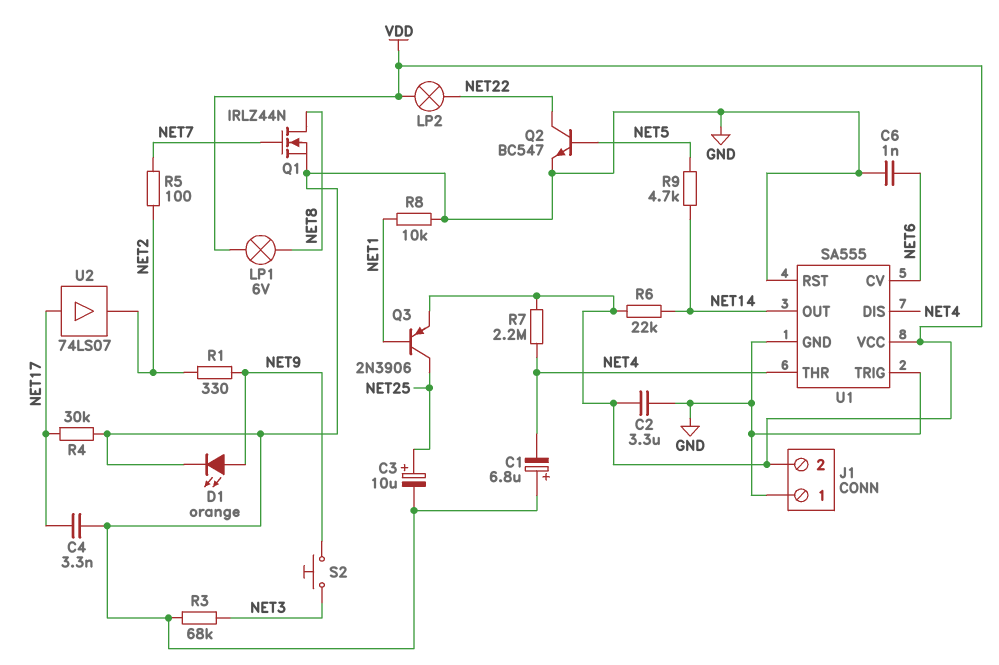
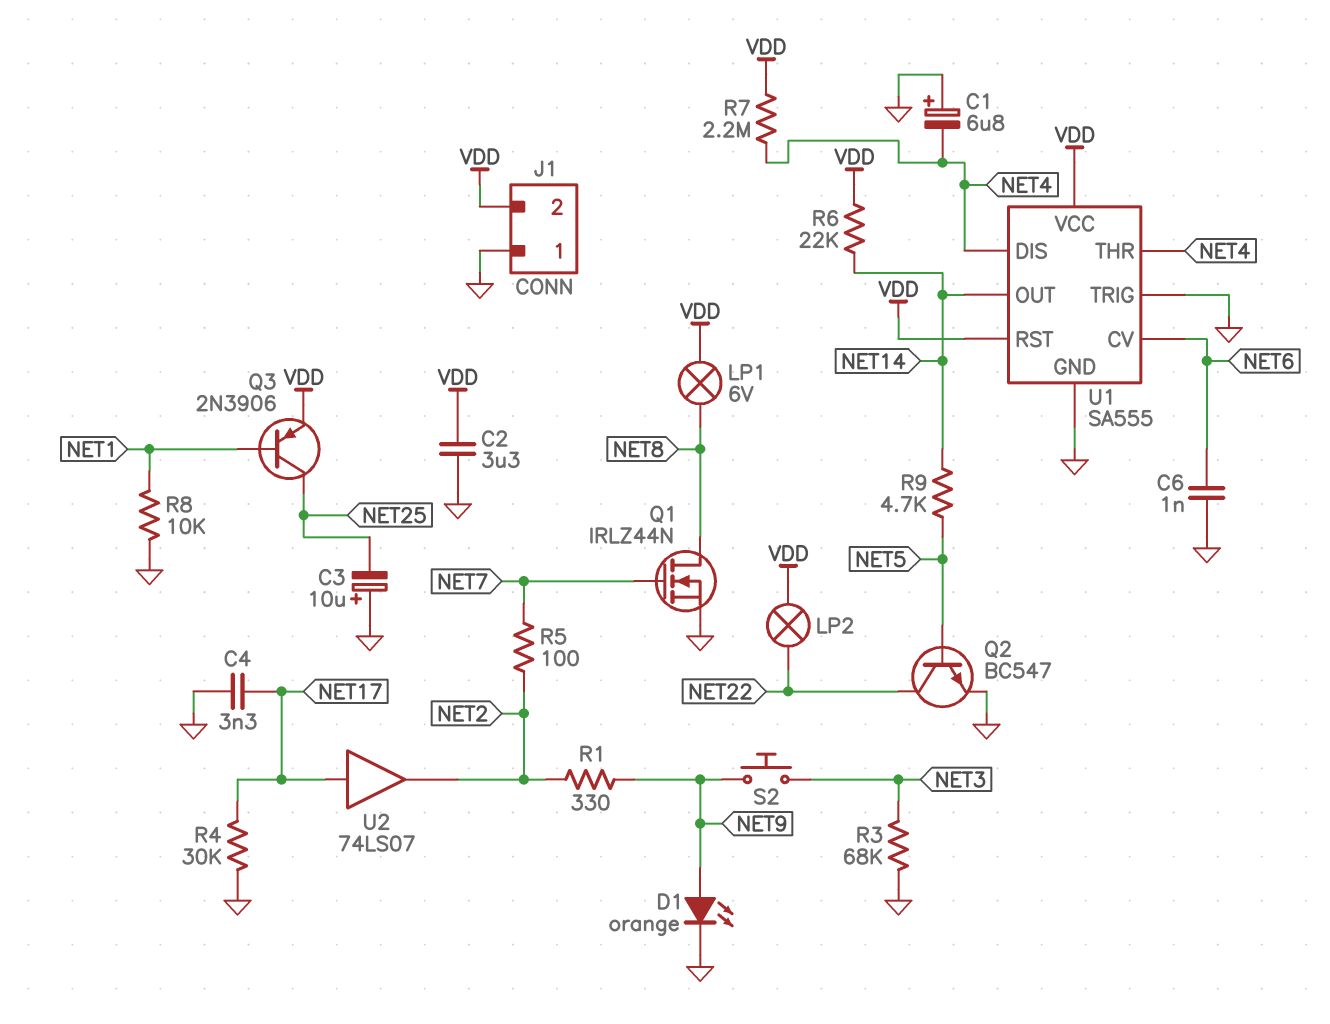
C3: 10uF (plus NET25, minus GND) -> 10uF (plus GND, minus NET25)
U1 pin RST: GND -> VDD

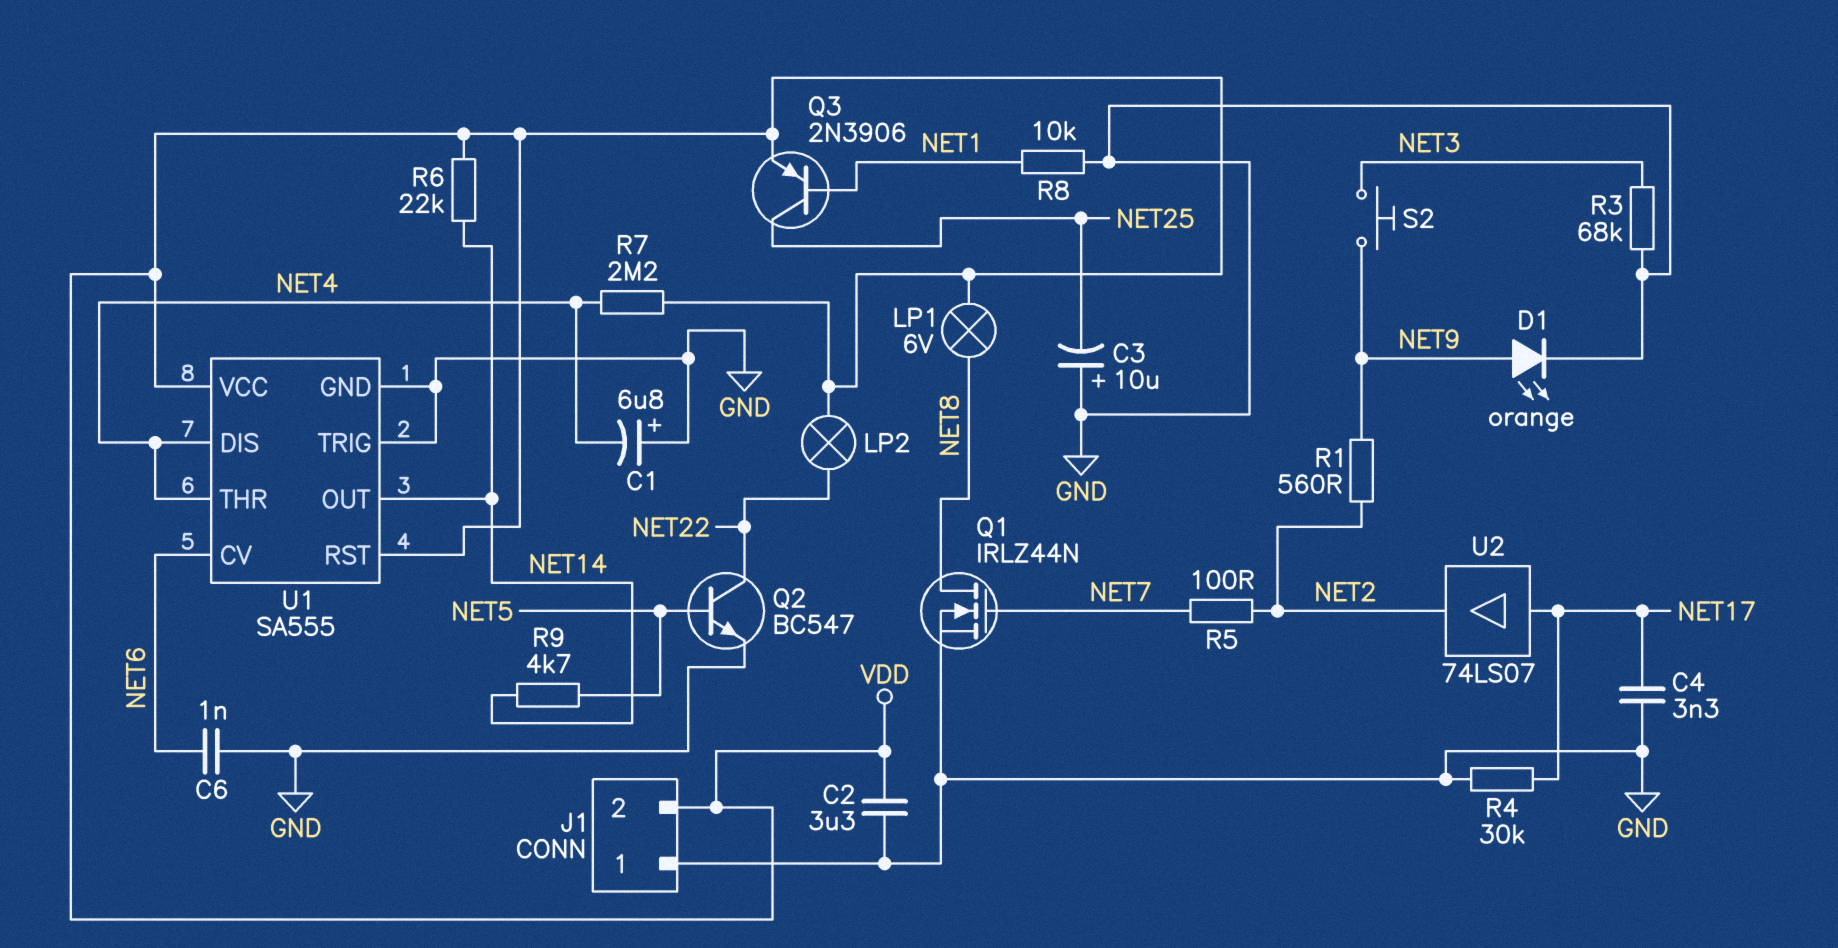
R1: 330 (NET2, NET9) -> 560 (NET2, NET9)

